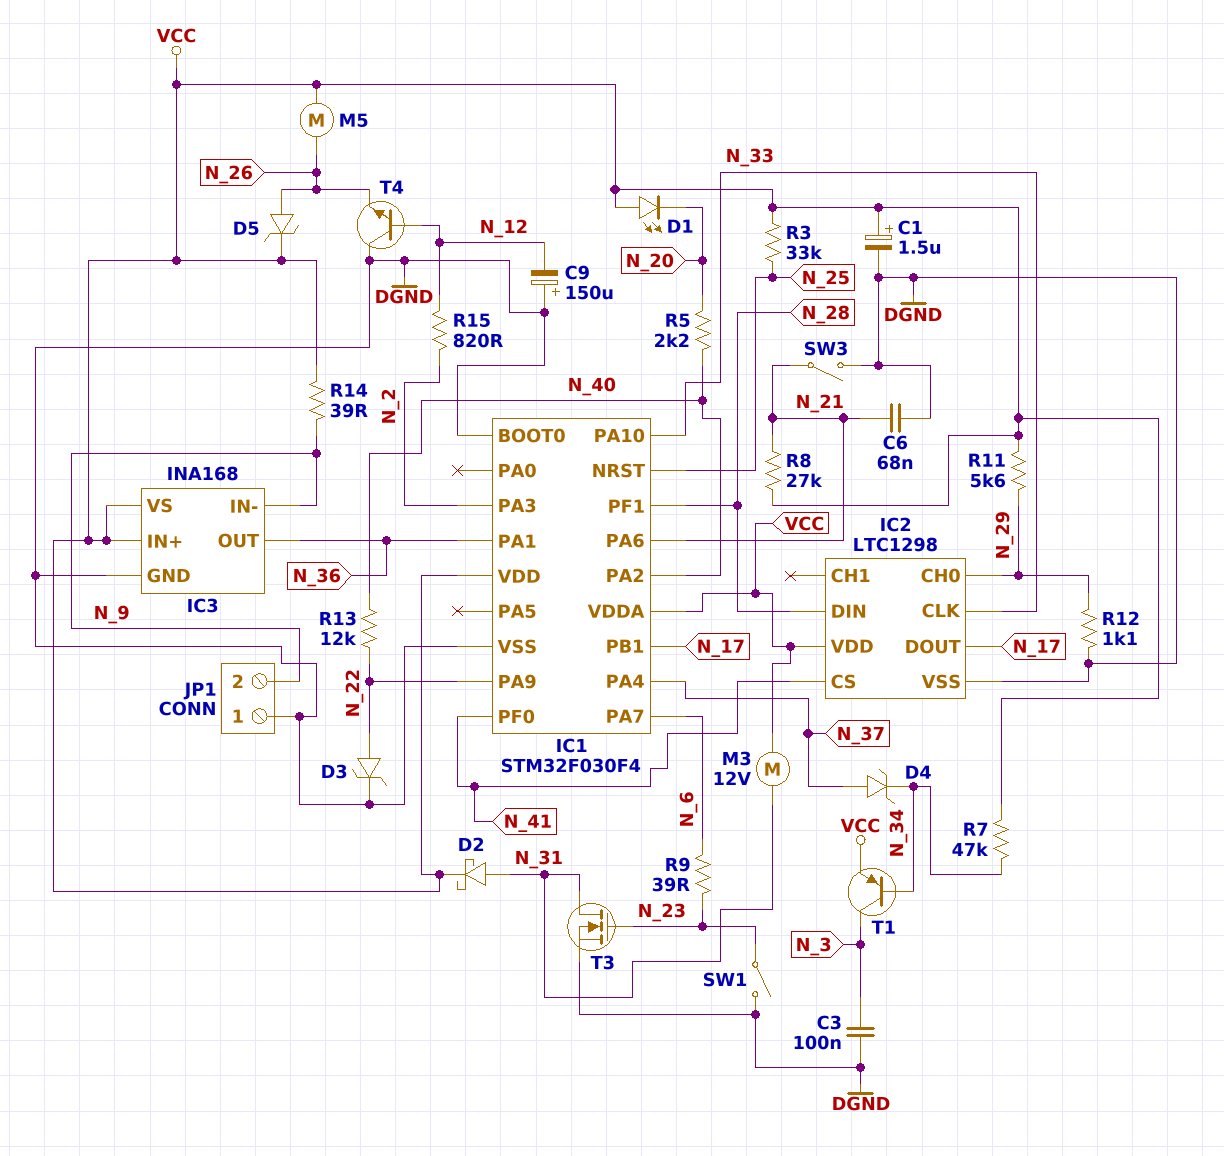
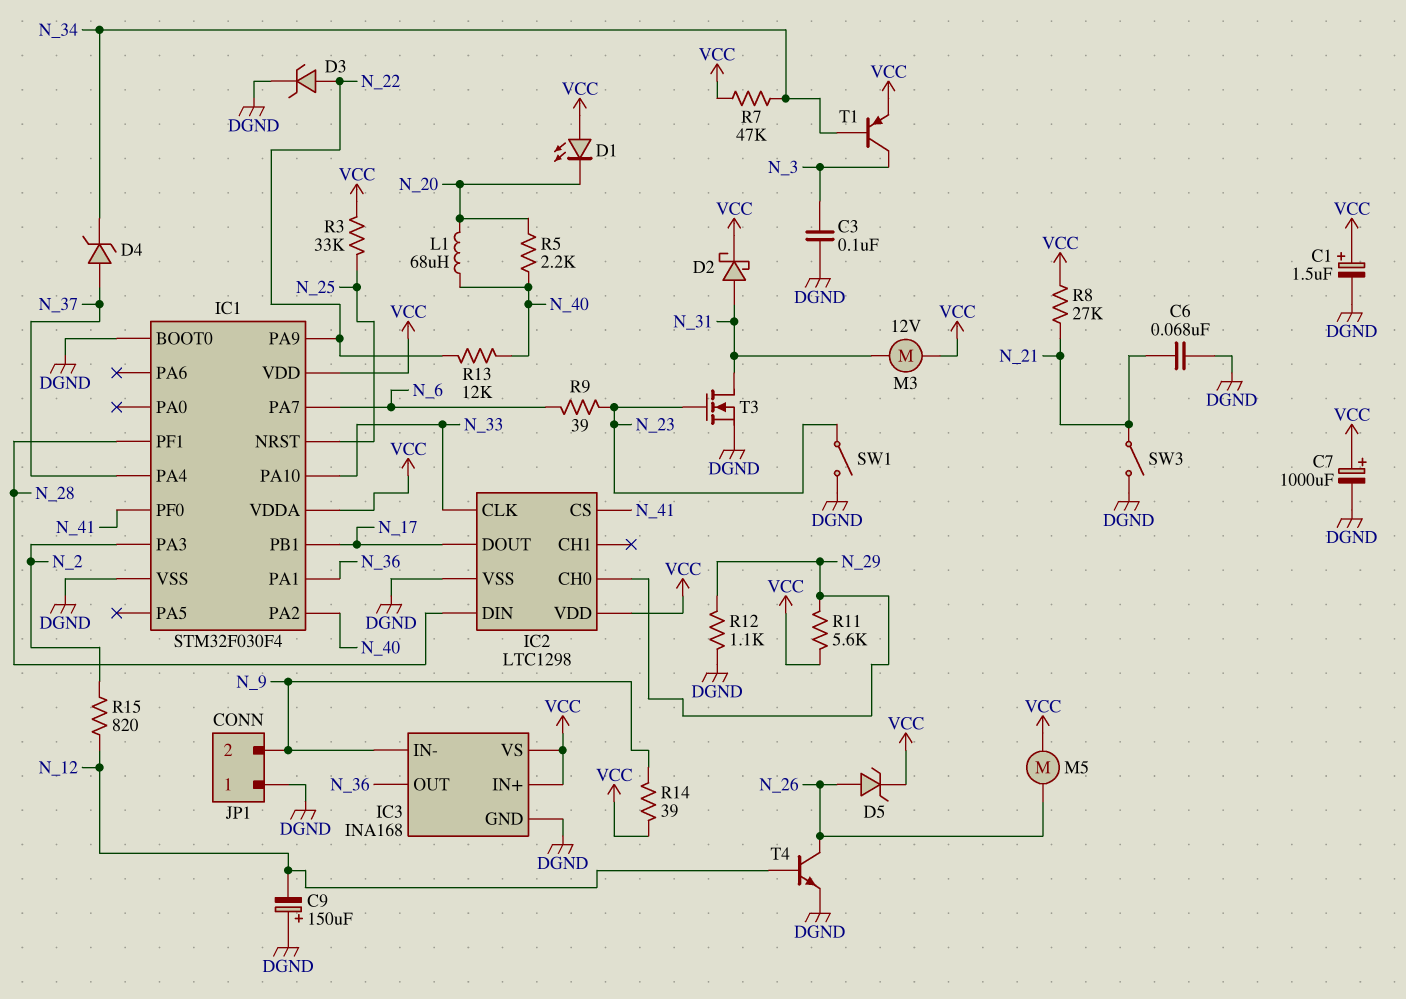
C7: none -> 1000uF (plus VCC, minus DGND)
IC1 pin PA6: N_21 -> none
L1: none -> 68uH (N_20, N_40)
T4: NPN (B N_12, C DGND, E N_26) -> NPN (B N_12, C N_26, E DGND)

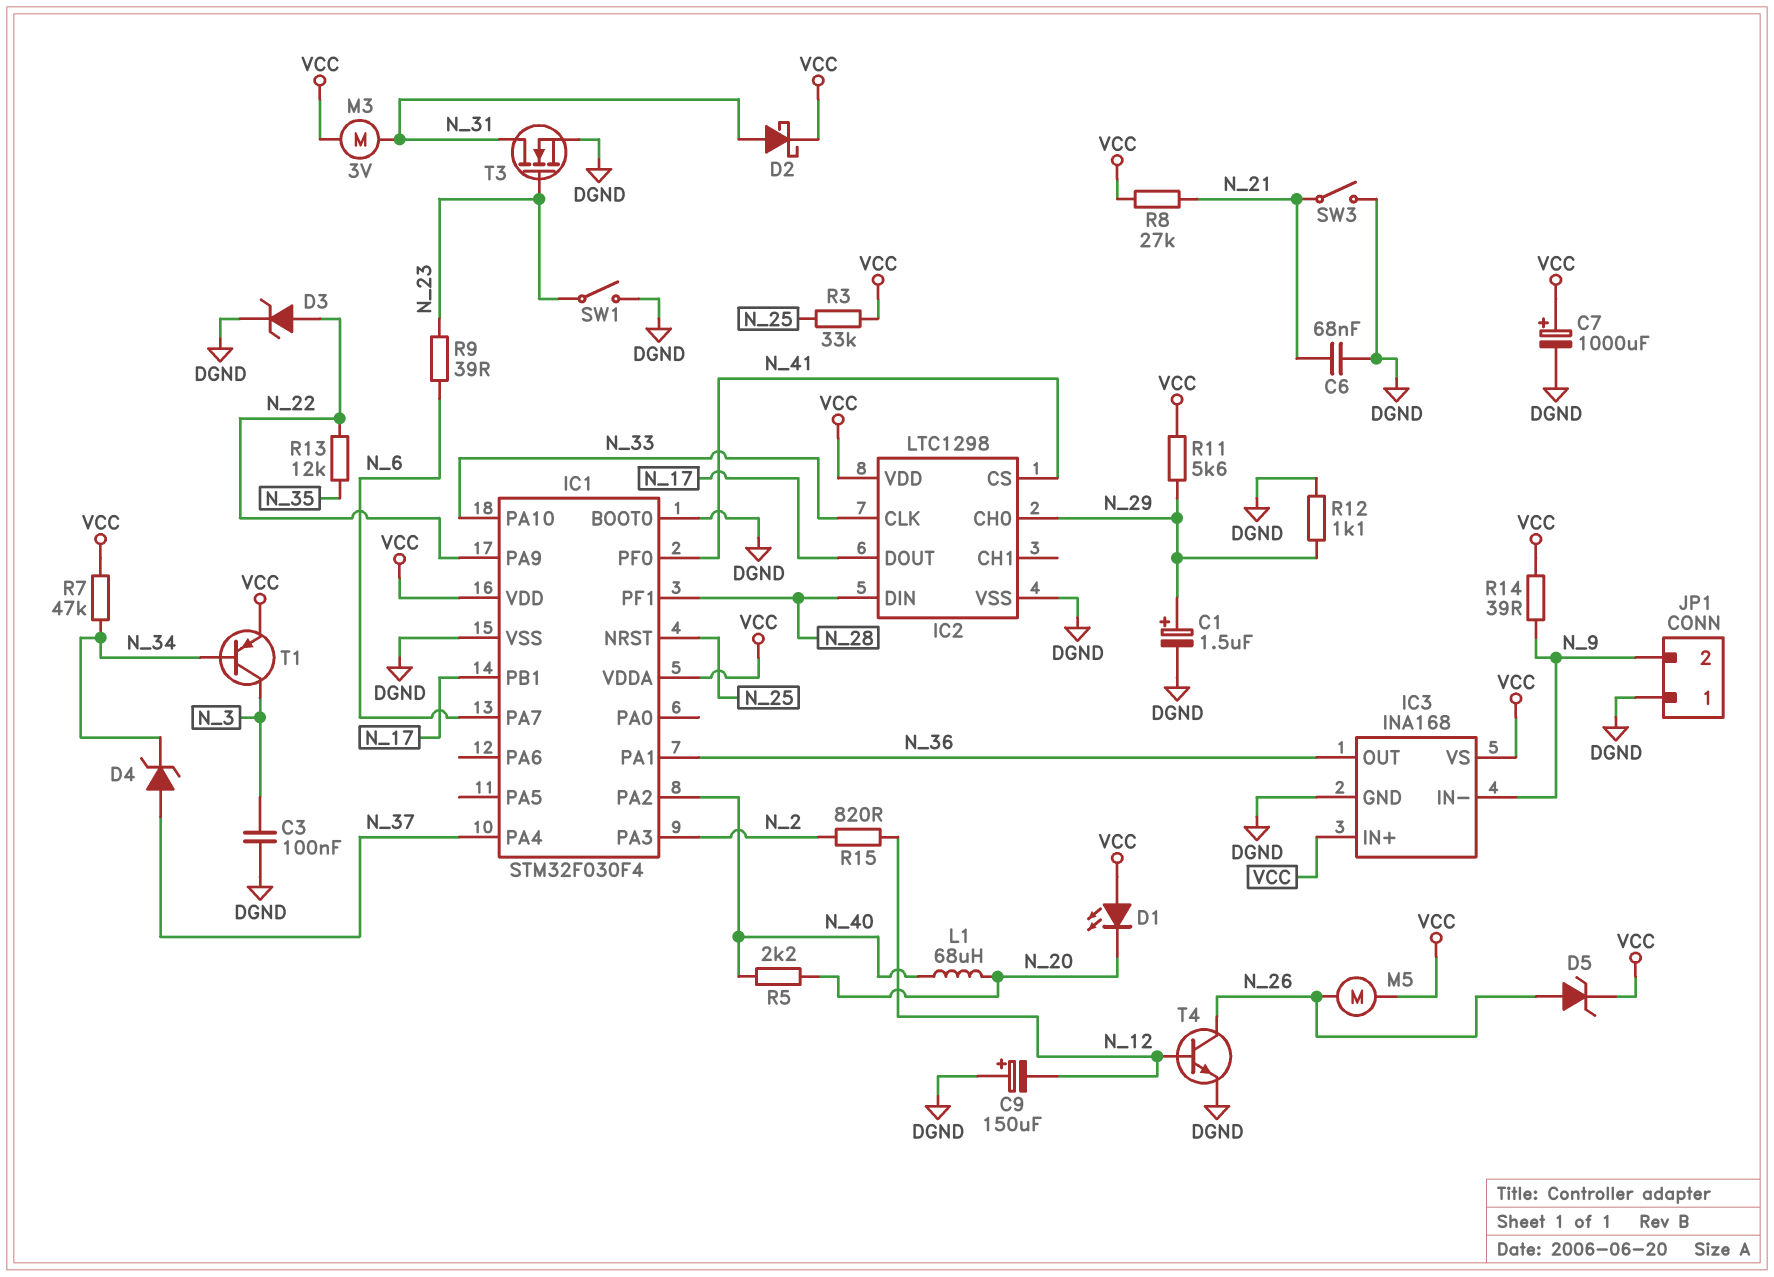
C1: 1.5uF (plus VCC, minus DGND) -> 1.5uF (plus N_29, minus DGND)
M3: motor 12V (N_31, VCC) -> motor 3V (N_31, VCC)
R13: 12k (N_22, N_40) -> 12k (N_22, N_35)

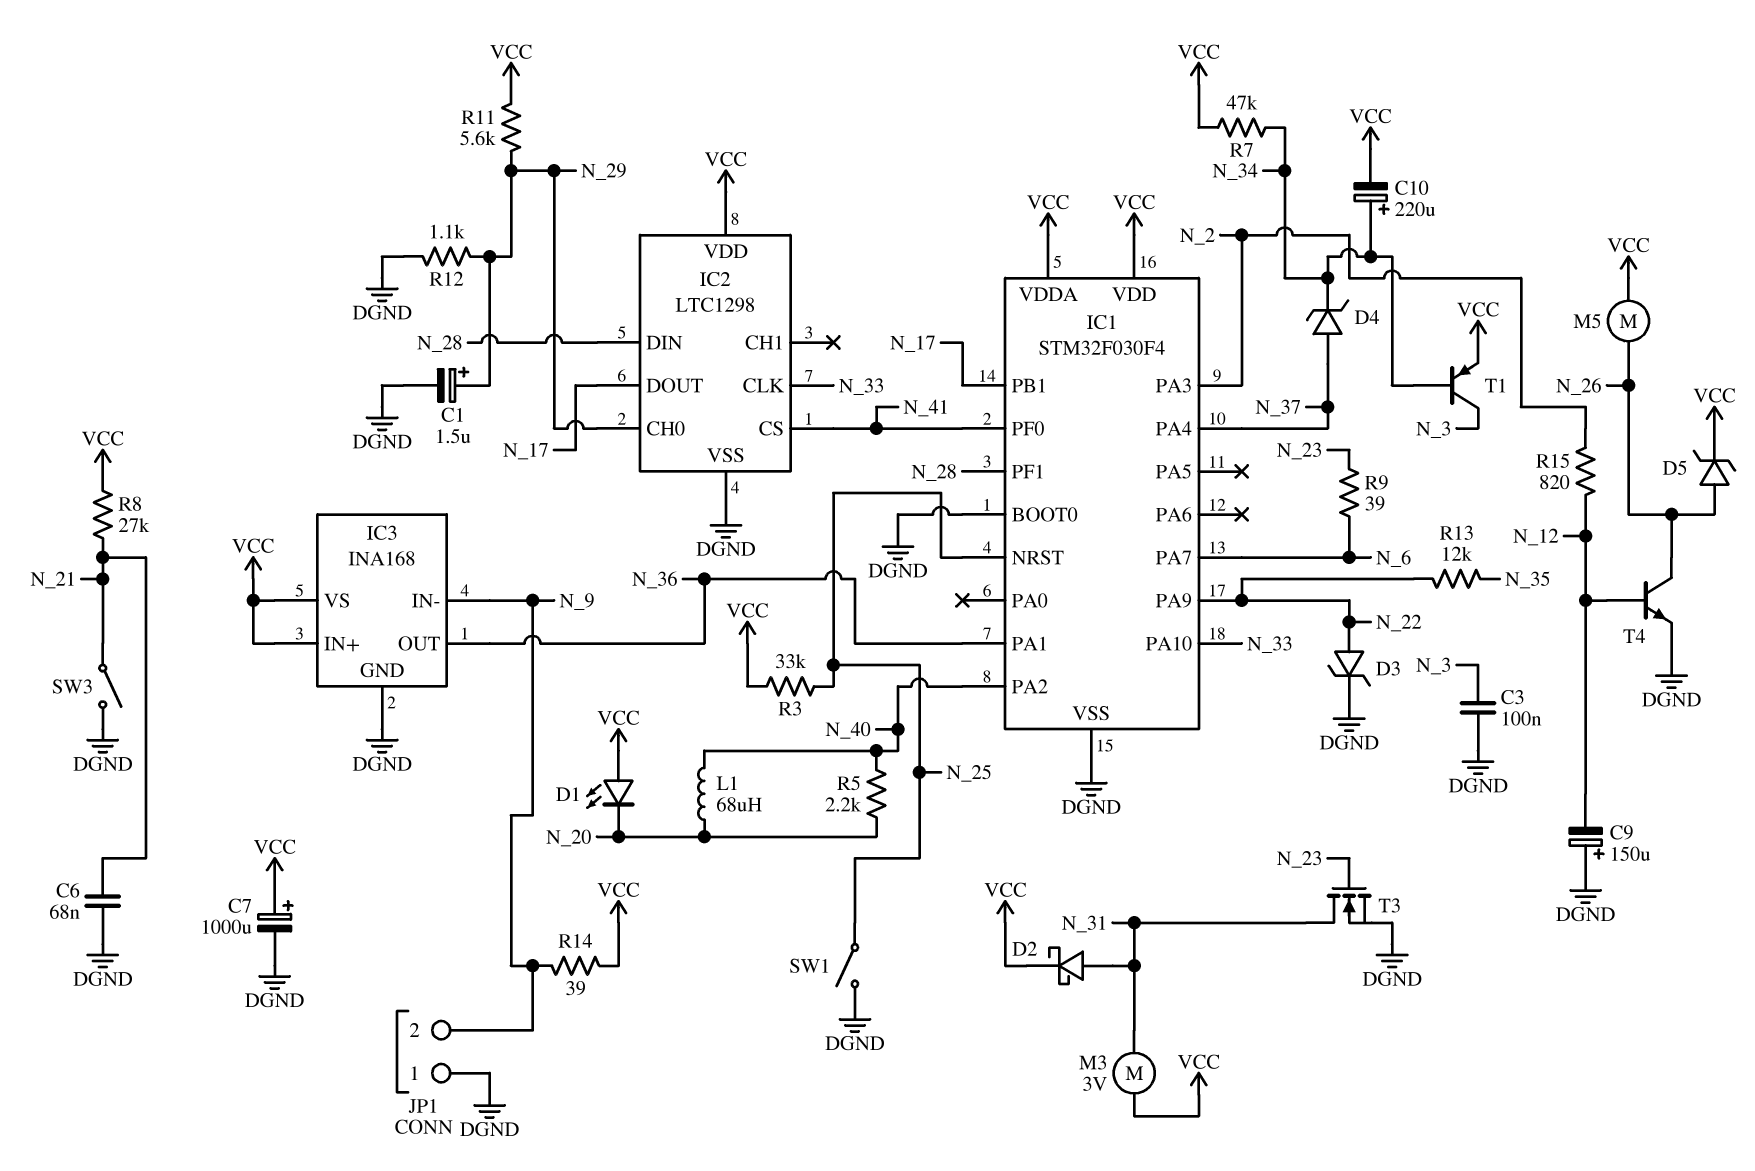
C10: none -> 220uF (plus N_34, minus VCC)
SW1: switch (DGND, N_23) -> switch (DGND, N_25)

